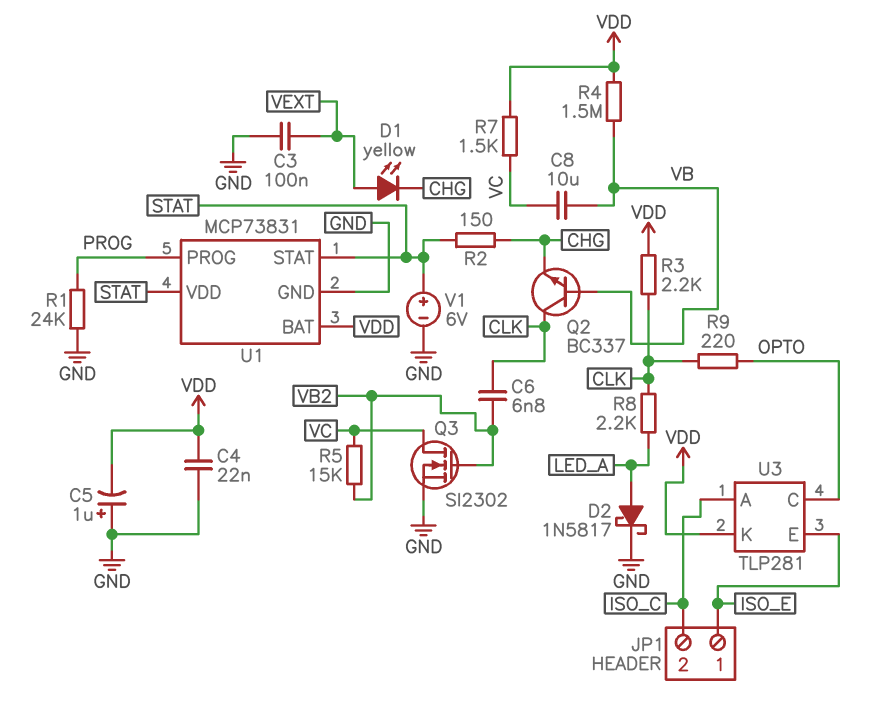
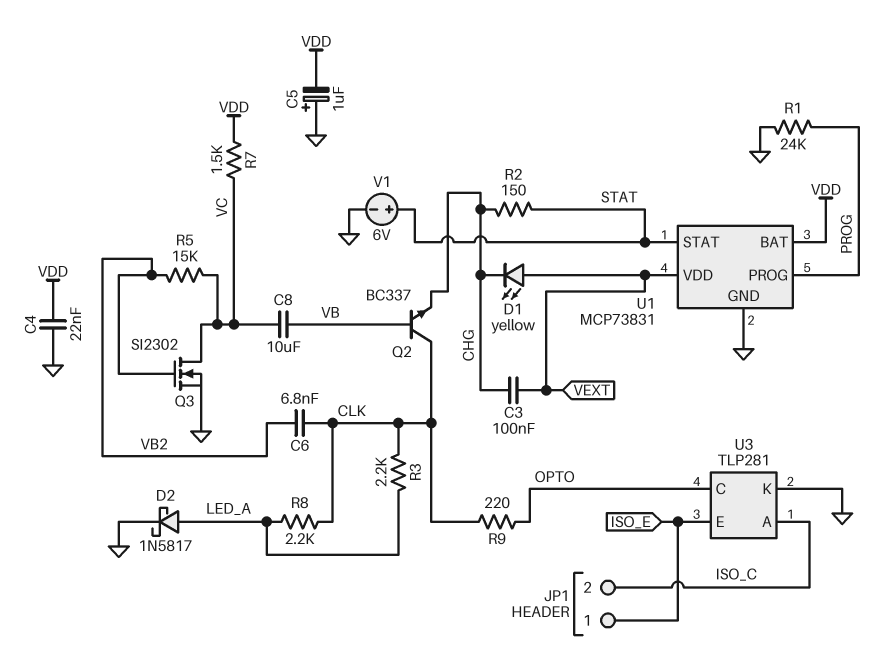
C3: 100nF (GND, VEXT) -> 100nF (CHG, VEXT)
R3: 2.2k (CLK, VDD) -> 2.2k (CLK, LED_A)
R4: 1.5M (VB, VDD) -> none
U1 pin VDD: STAT -> VEXT
U3 pin K: VDD -> GND

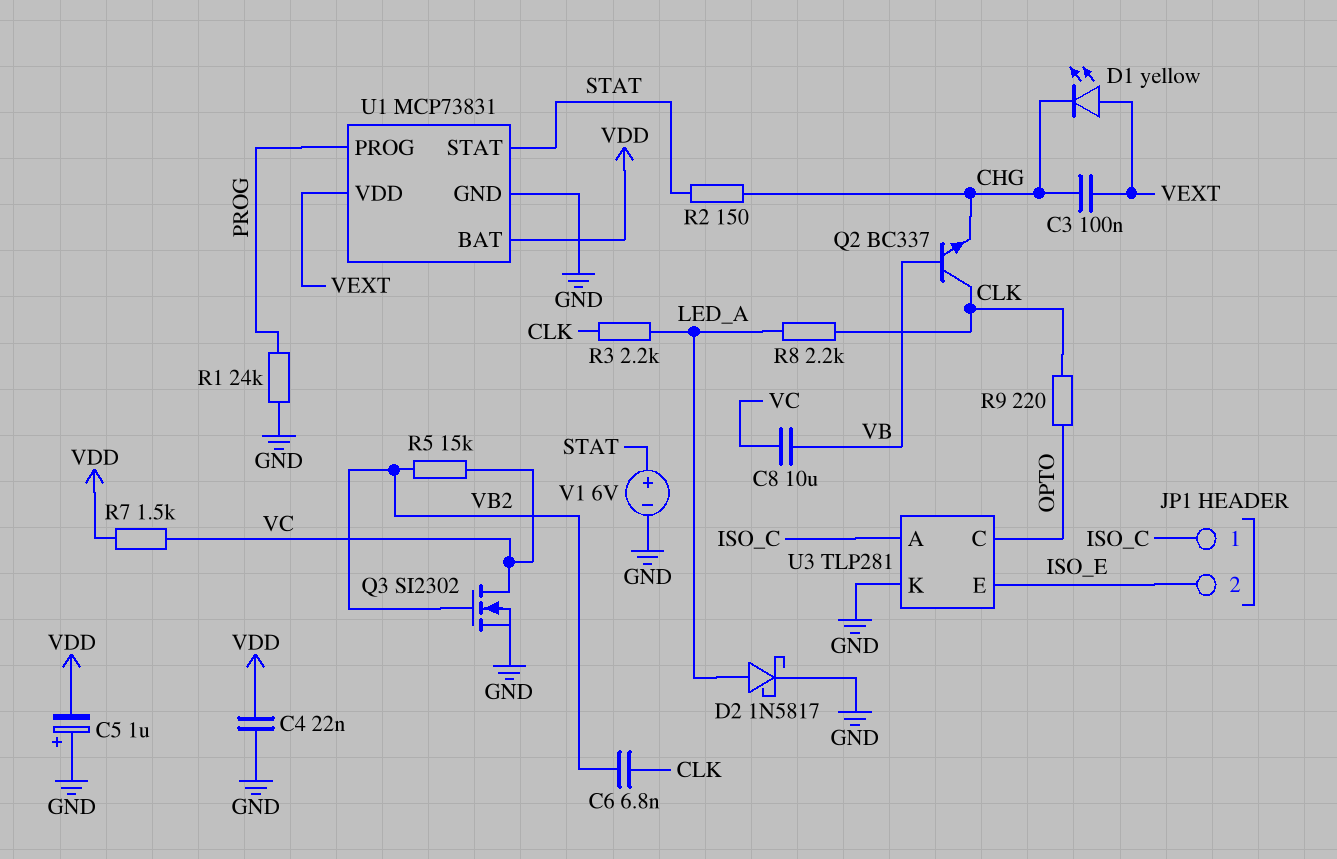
JP1 pin 1: ISO_E -> ISO_C
JP1 pin 2: ISO_C -> ISO_E

